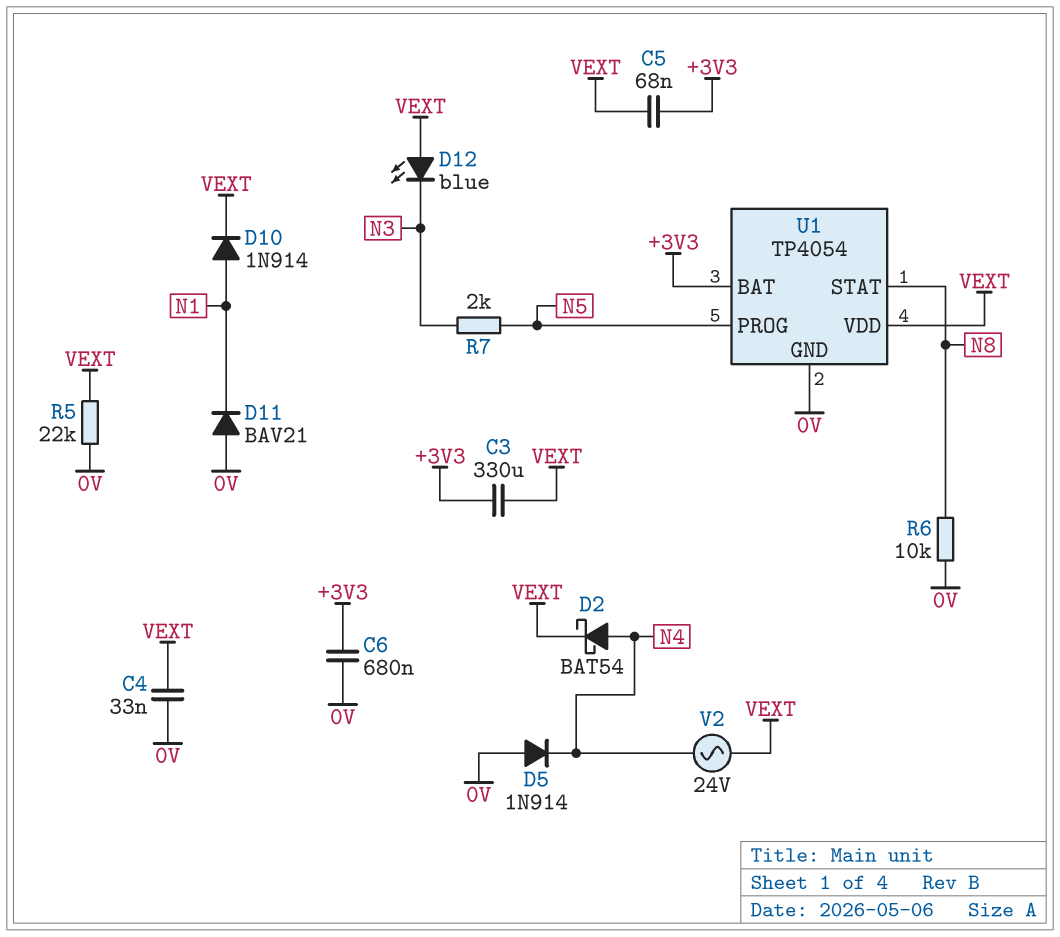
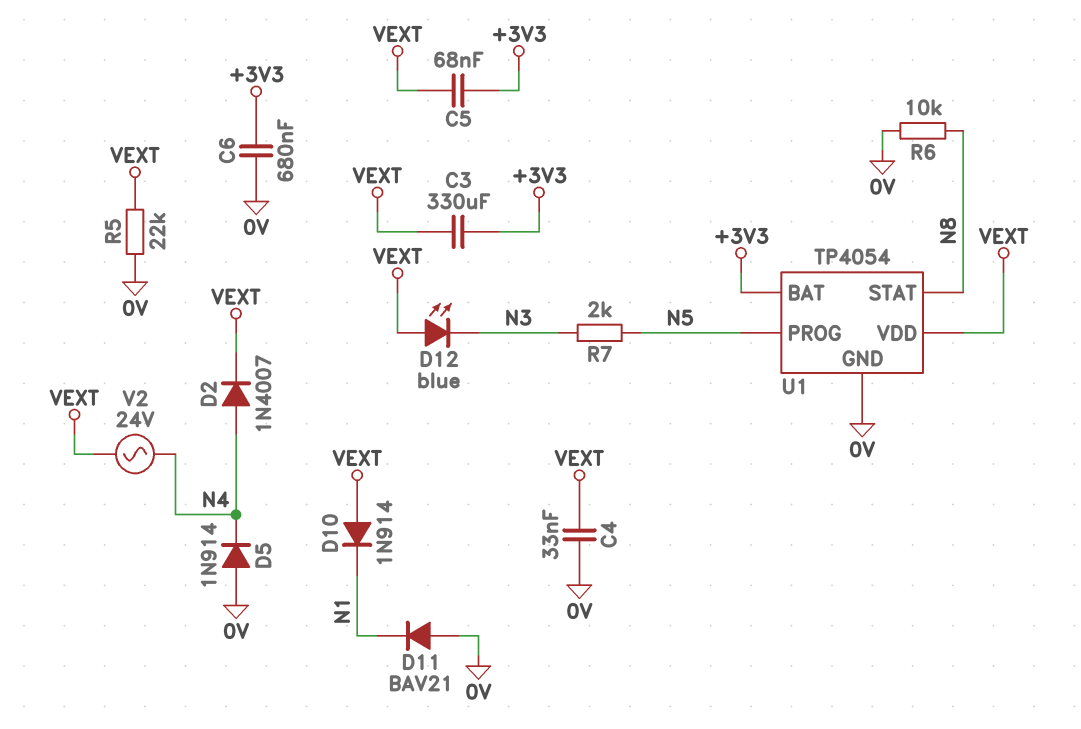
D2: schottky BAT54 (A N4, K VEXT) -> diode 1N4007 (A N4, K VEXT)
D10: diode 1N914 (A N1, K VEXT) -> diode 1N914 (A VEXT, K N1)

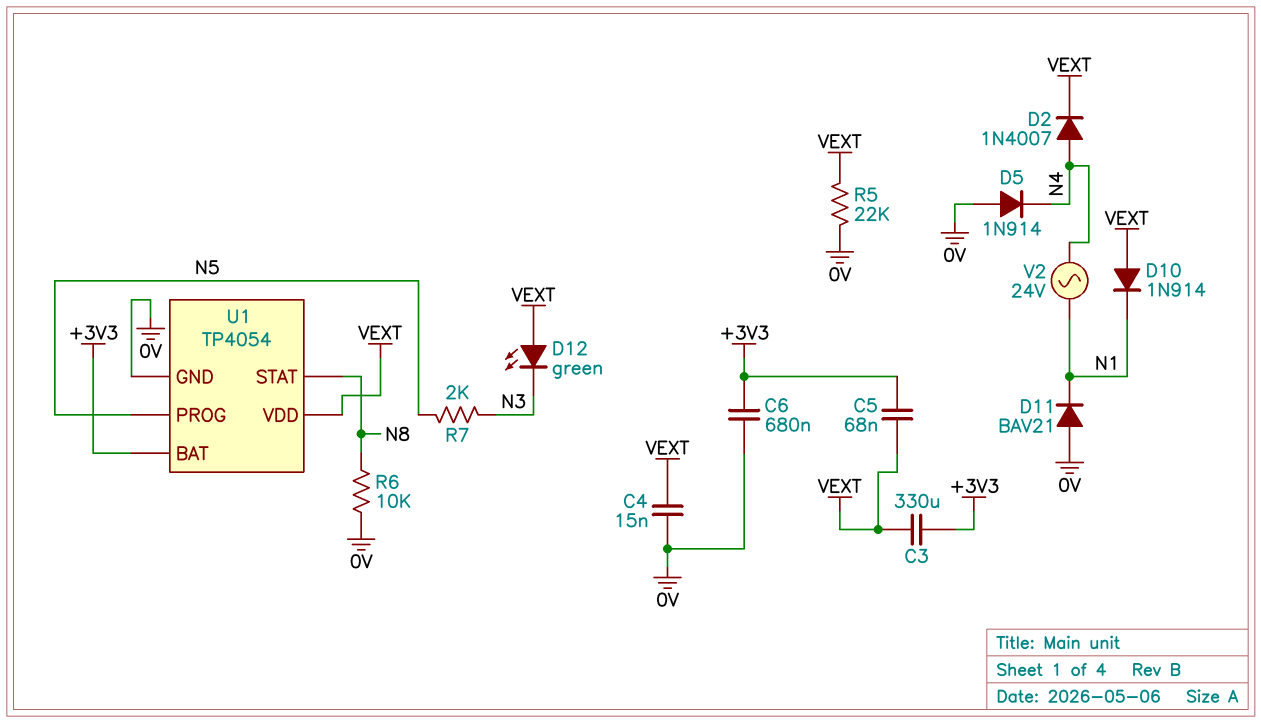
C4: 33nF (0V, VEXT) -> 15nF (0V, VEXT)
D12: LED blue (A VEXT, K N3) -> LED green (A VEXT, K N3)
V2: AC 24V (N4, VEXT) -> AC 24V (N1, N4)

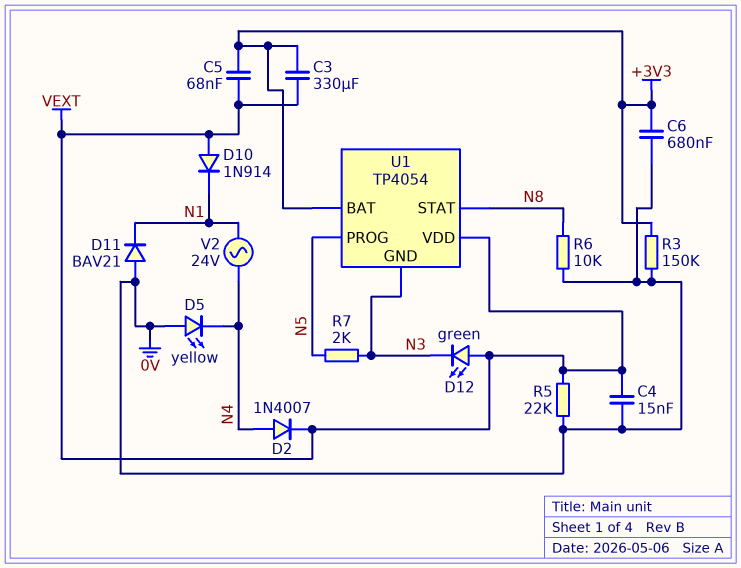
D5: diode 1N914 (A 0V, K N4) -> LED yellow (A 0V, K N4)
R3: none -> 150k (+3V3, 0V)
U1 pin GND: 0V -> N3

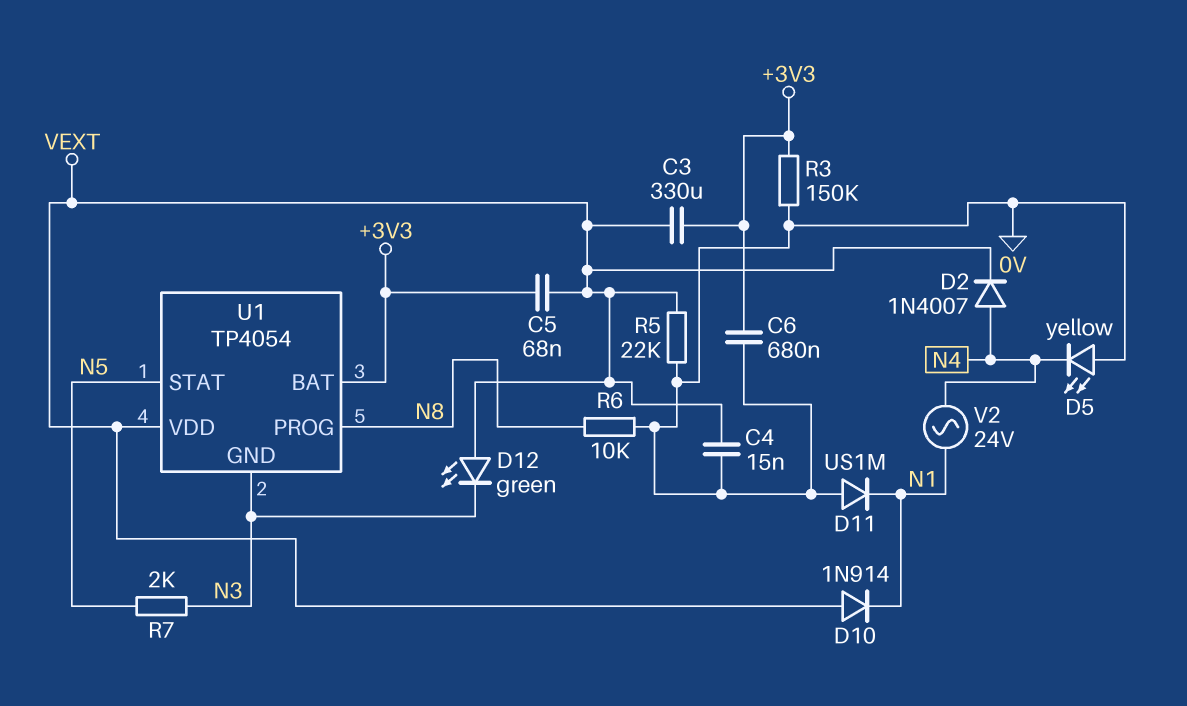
D11: diode BAV21 (A 0V, K N1) -> diode US1M (A 0V, K N1)
U1 pin PROG: N5 -> N8
U1 pin STAT: N8 -> N5

